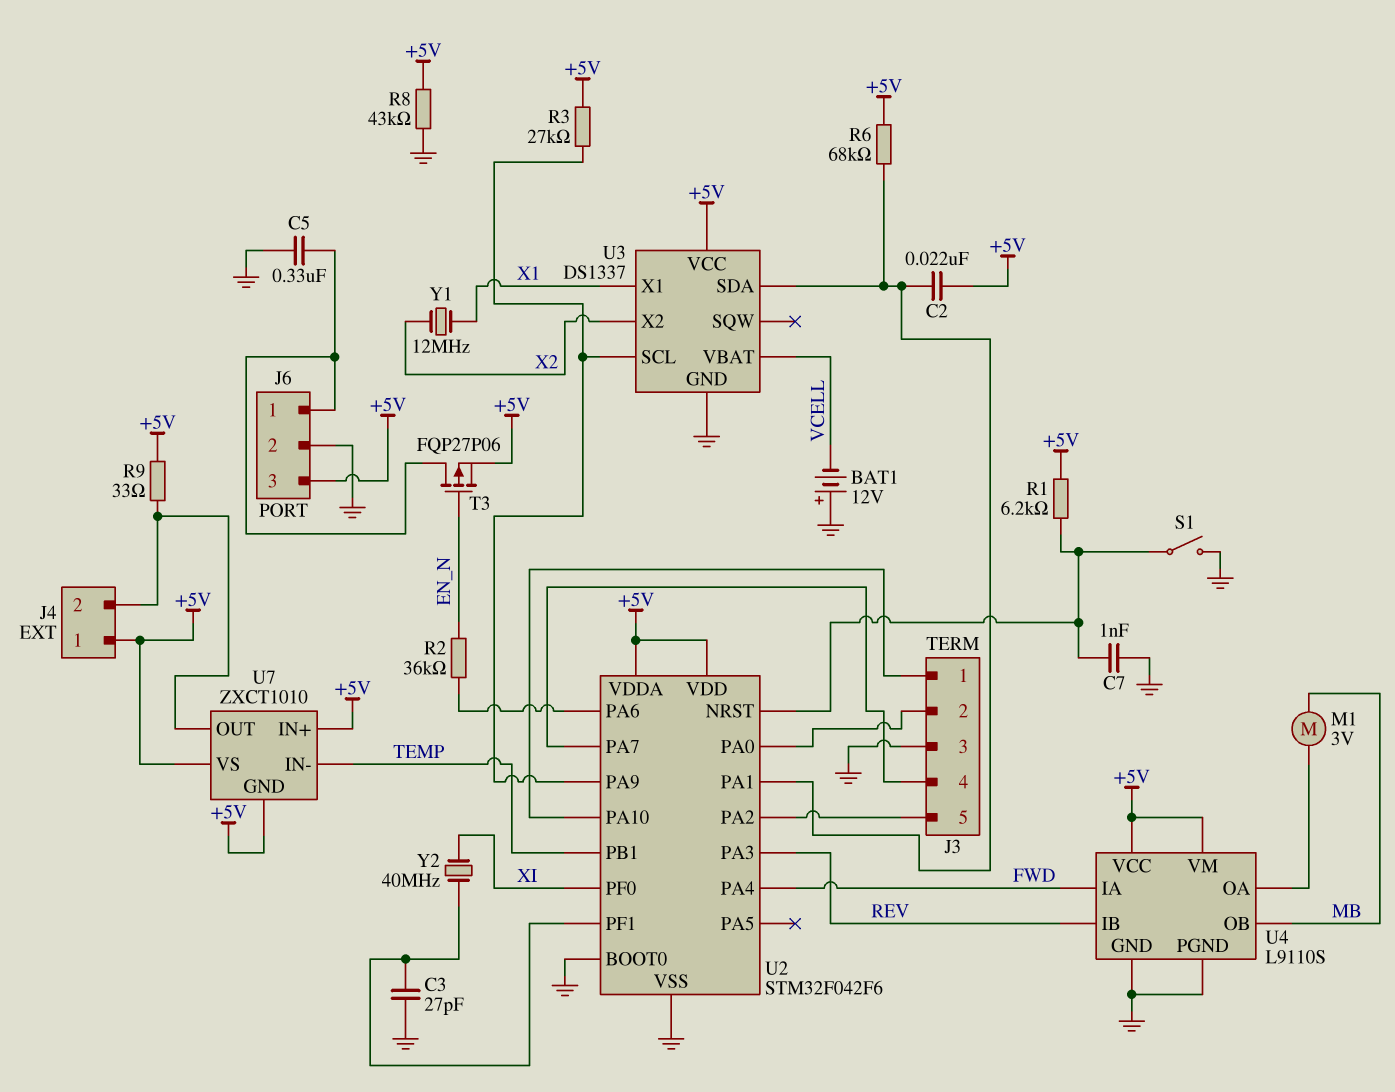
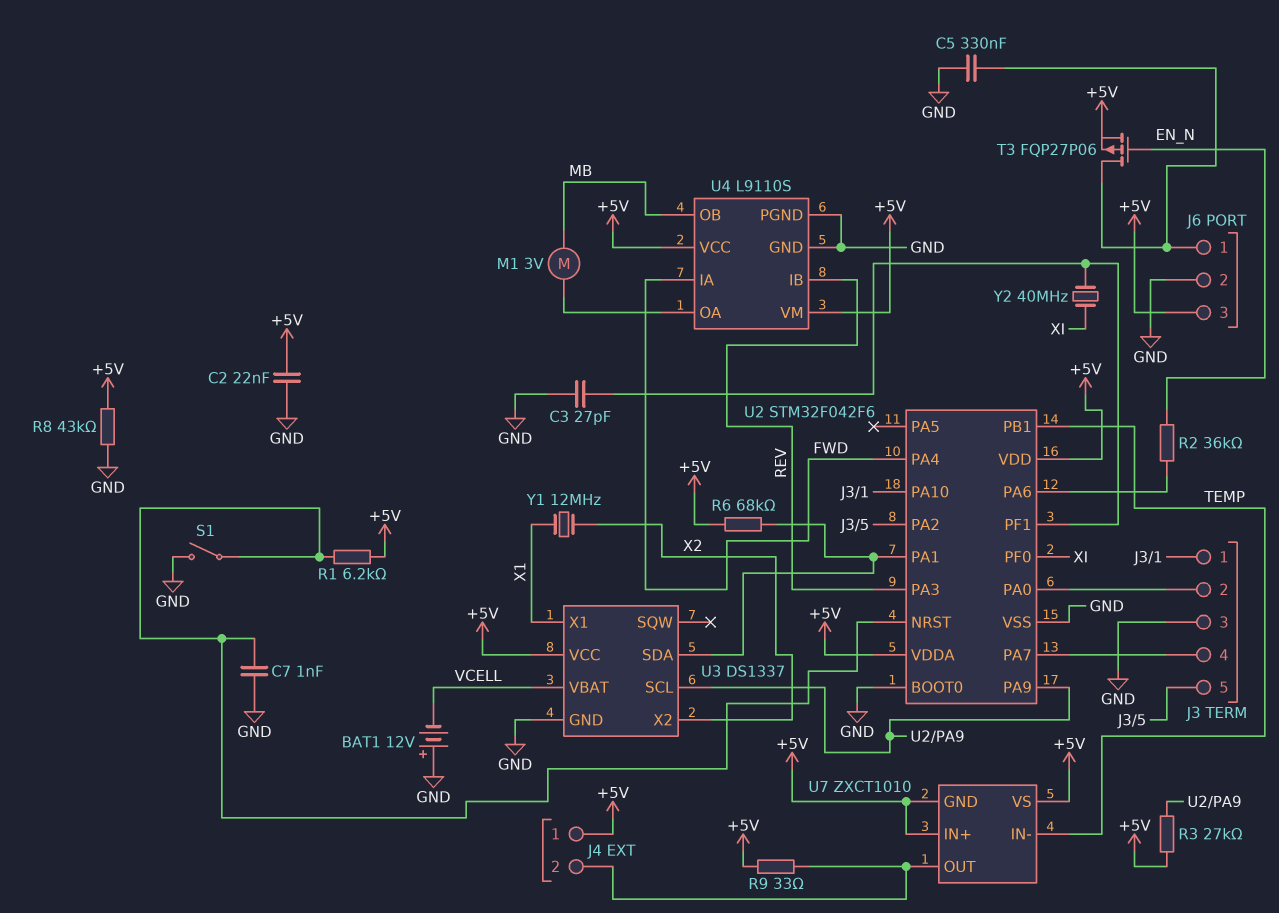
C2: 22nF (+5V, U2/PA1) -> 22nF (+5V, GND)

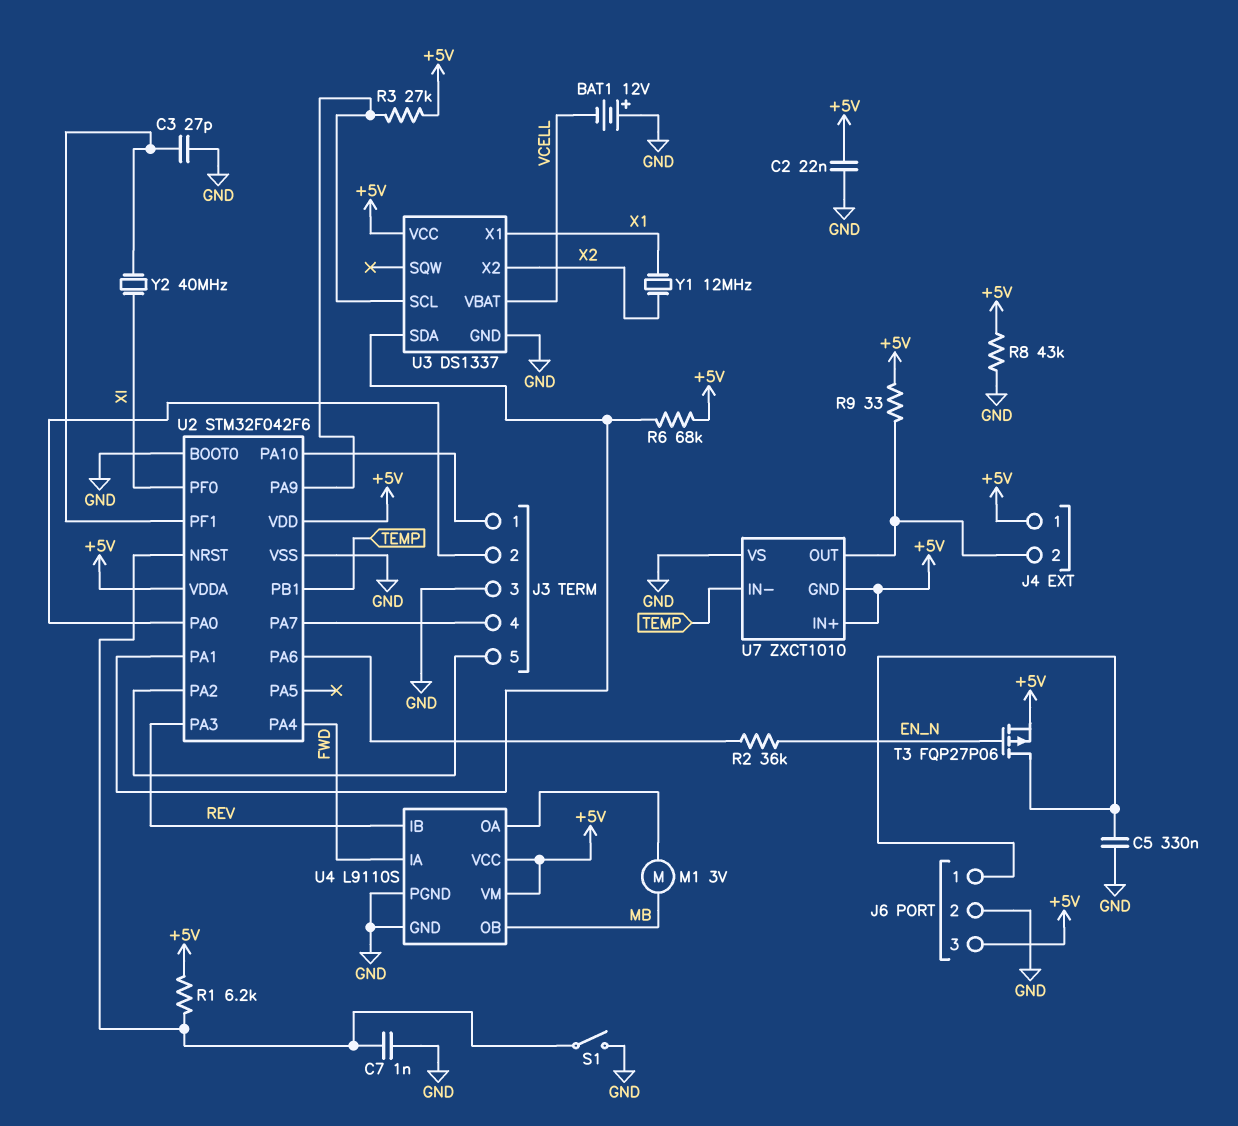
U7 pin VS: +5V -> GND

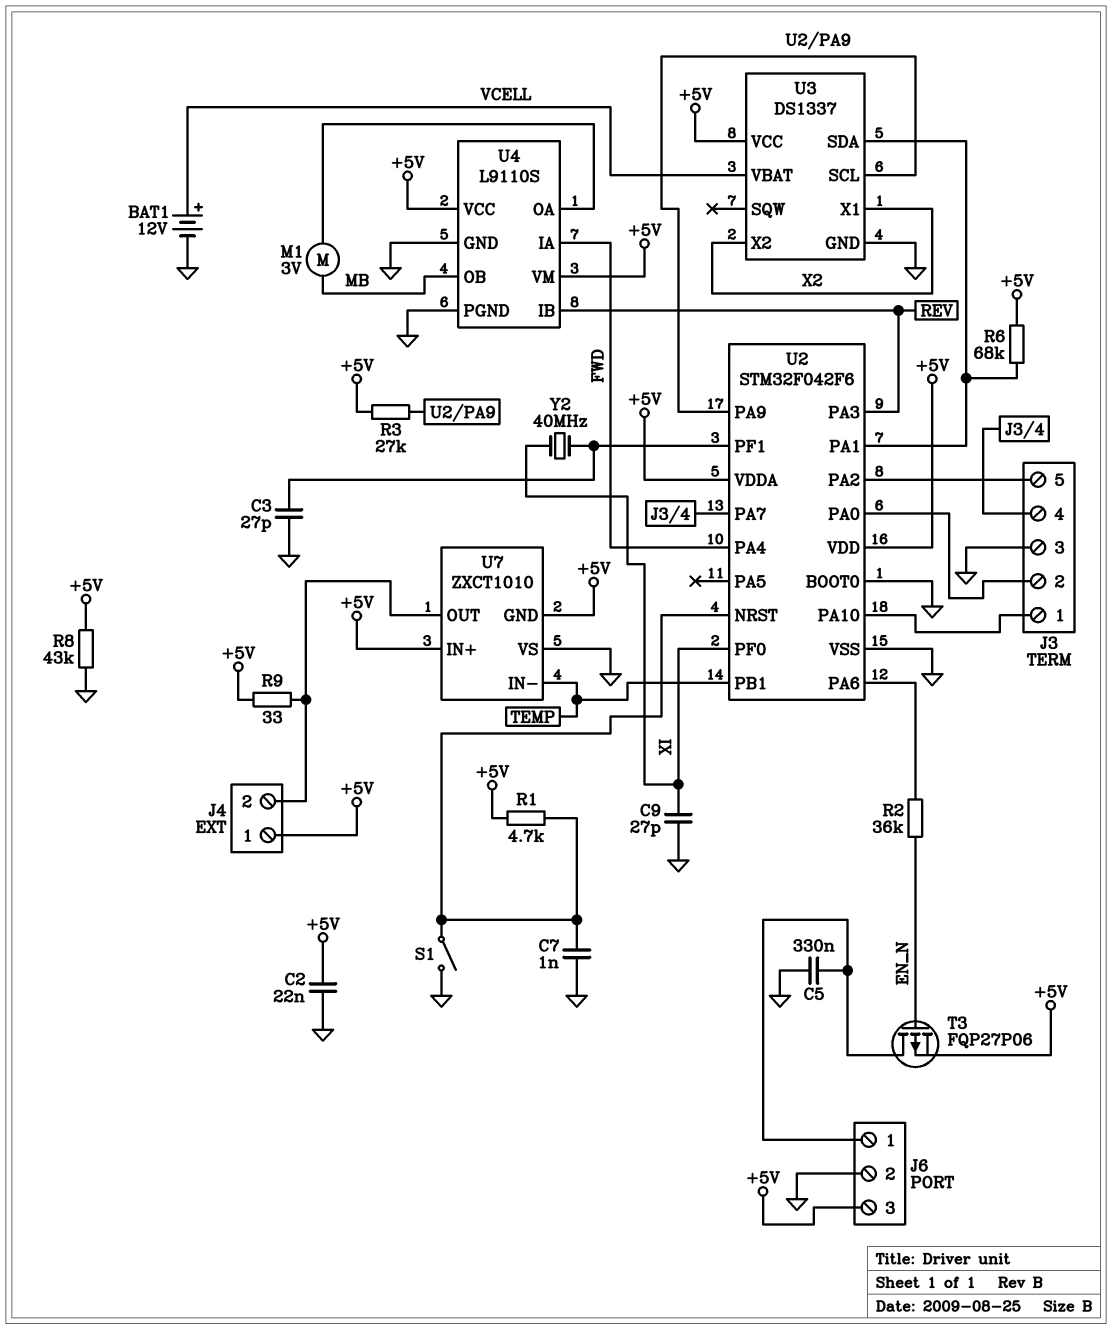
BAT1: 12V (plus GND, minus VCELL) -> 12V (plus VCELL, minus GND)
C9: none -> 27pF (GND, XI)
R1: 6.2k (+5V, U2/NRST) -> 4.7k (+5V, U2/NRST)
U3 pin X1: X1 -> X2
Y1: 12MHz (X1, X2) -> none

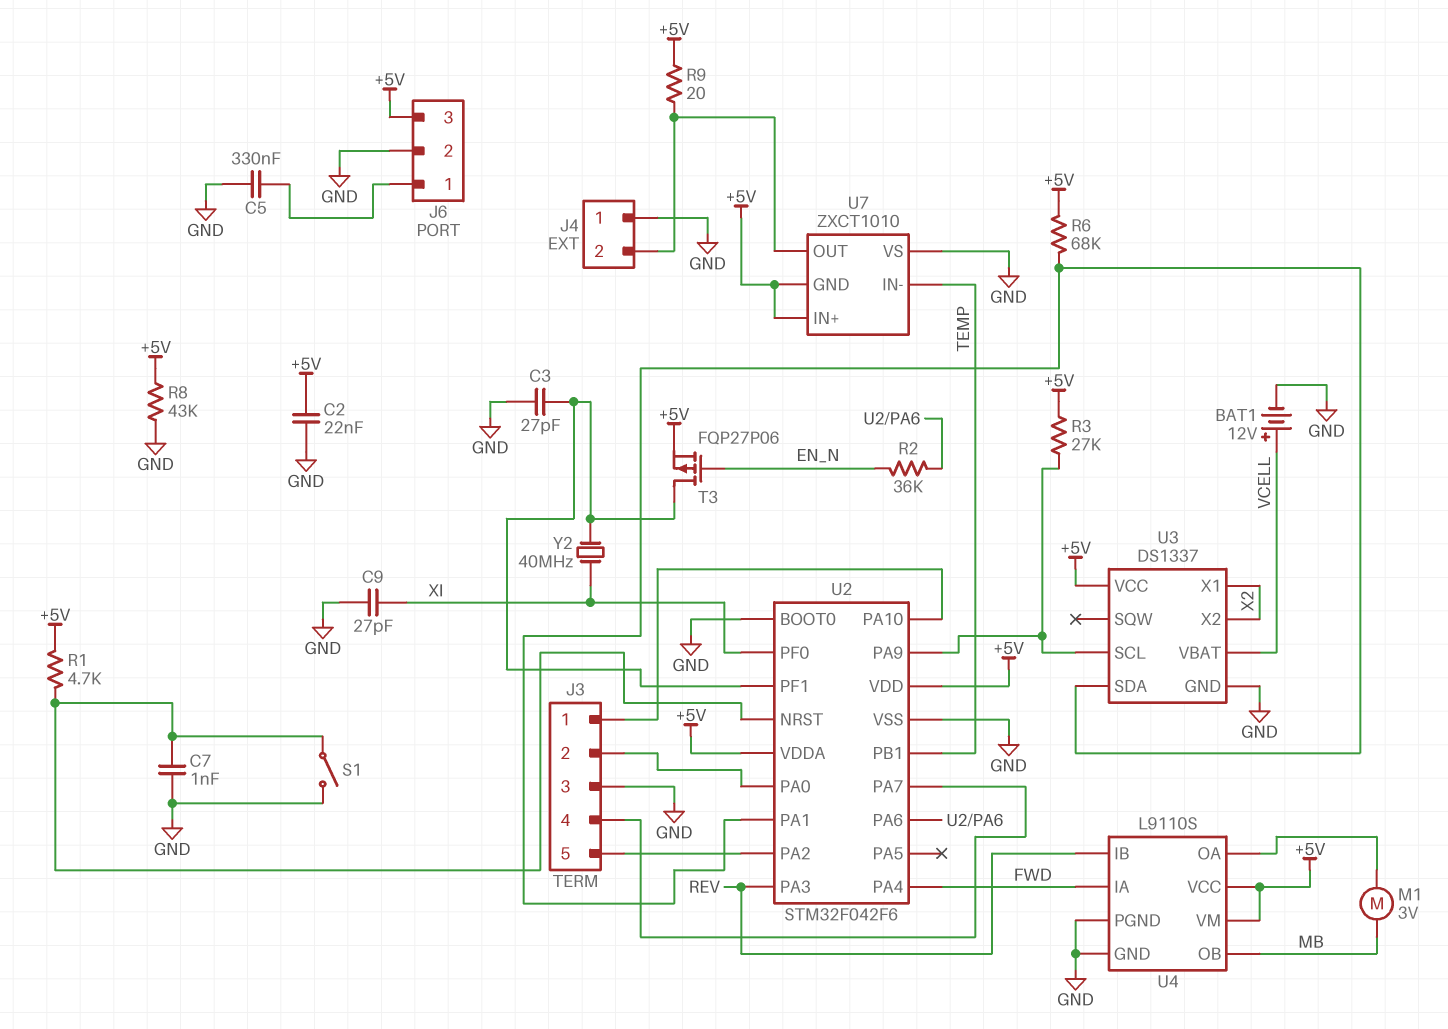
J4 pin 1: +5V -> GND
R9: 33 (+5V, J4/2) -> 20 (+5V, J4/2)
T3: PMOS FQP27P06 (G EN_N, D J6/1, S +5V) -> PMOS FQP27P06 (G EN_N, D U2/PF1, S +5V)

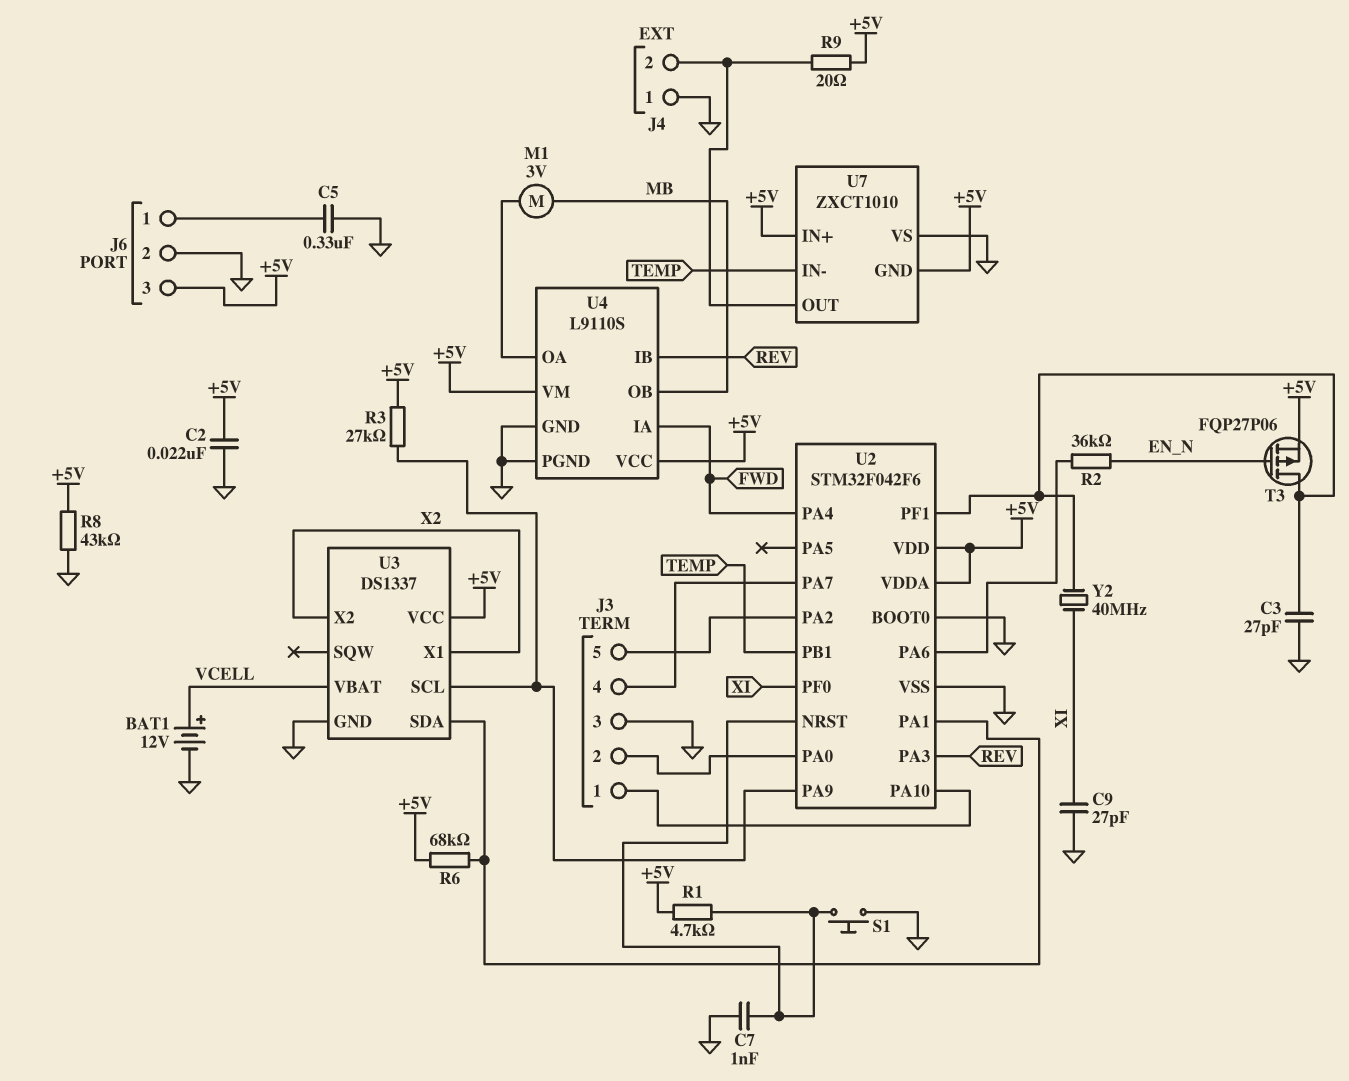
S1: switch (GND, U2/NRST) -> button (GND, U2/NRST)

